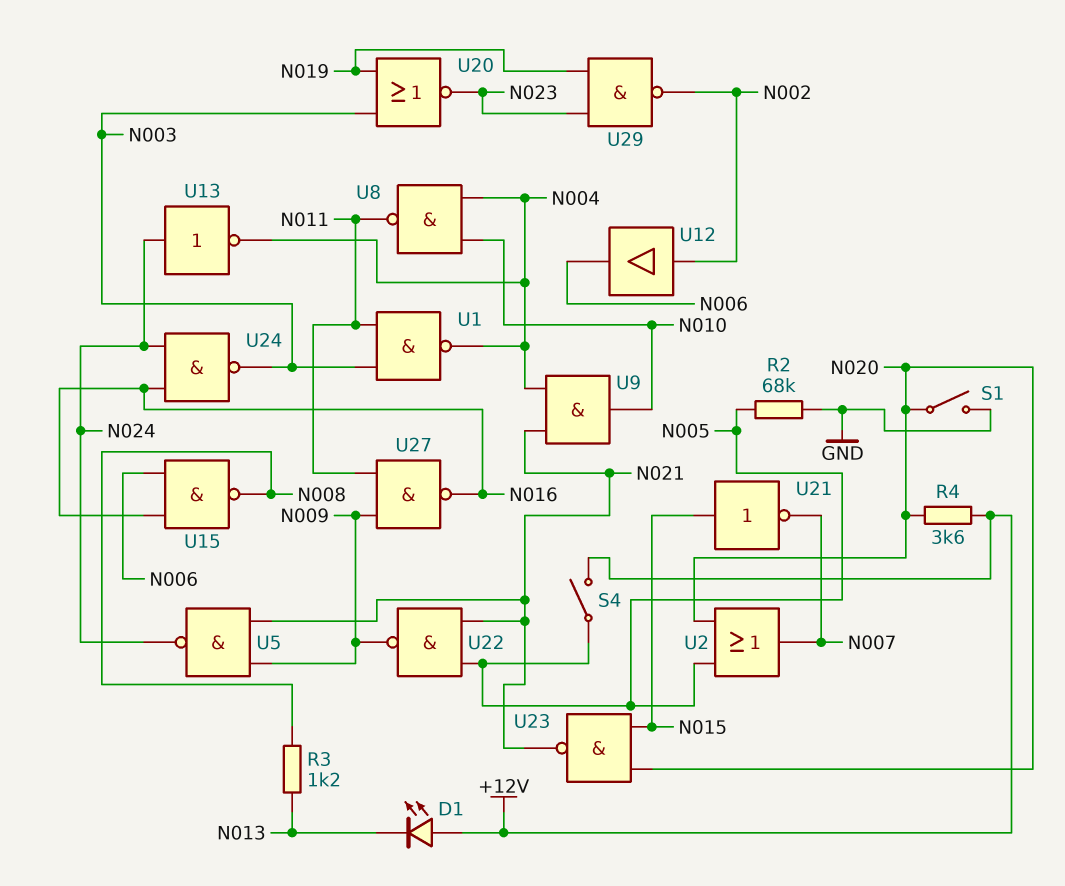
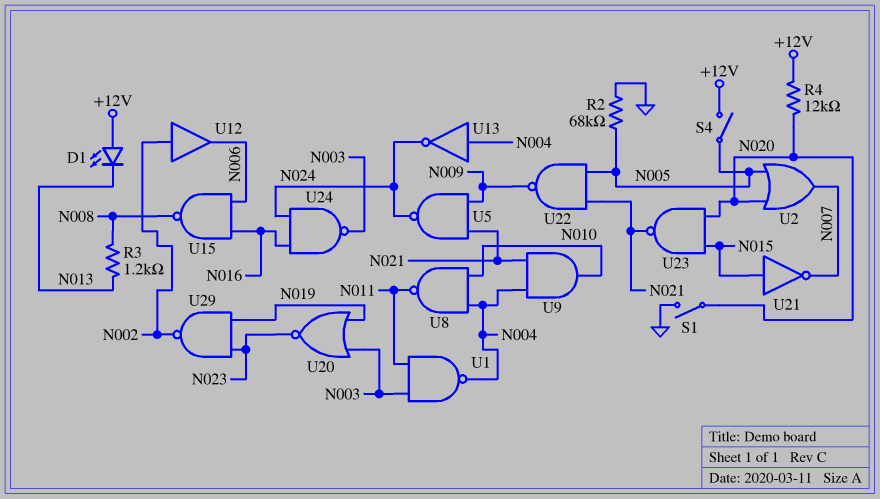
R4: 3.6k (+12V, N020) -> 12k (+12V, N020)
U13: NOT (in N024, out N004) -> NOT (in N004, out N024)
U27: NAND (in N009, in N011, out N016) -> none

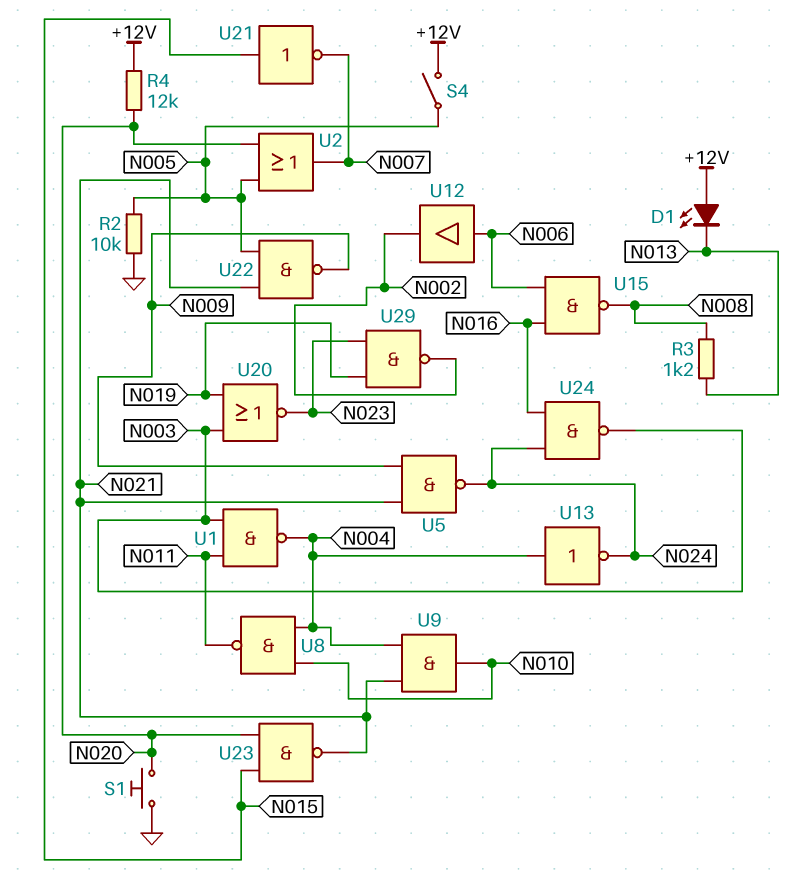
R2: 68k (GND, N005) -> 10k (GND, N005)
S1: switch (GND, N020) -> button (GND, N020)
U12: buffer (in N002, out N006) -> buffer (in N006, out N002)

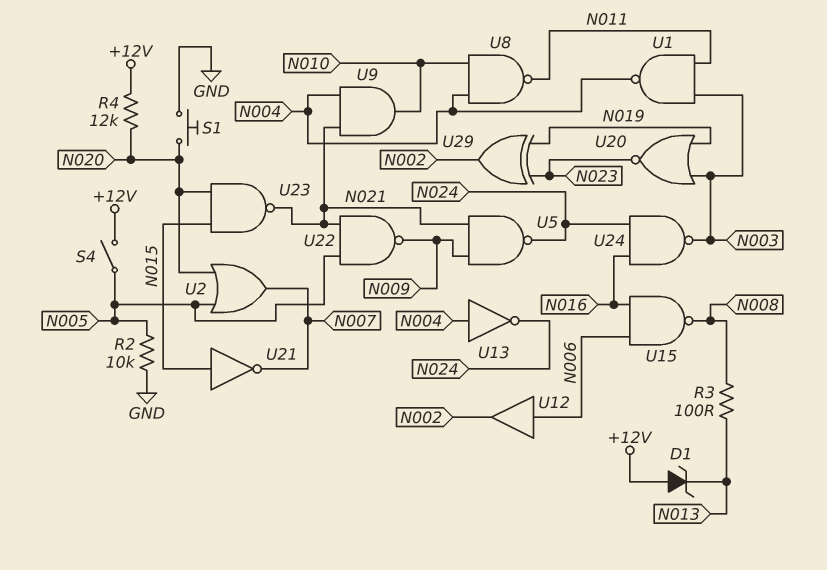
D1: LED (A +12V, K N013) -> zener (A +12V, K N013)
R3: 1.2k (N008, N013) -> 100 (N008, N013)
U29: NAND (in N019, in N023, out N002) -> XOR (in N019, in N023, out N002)

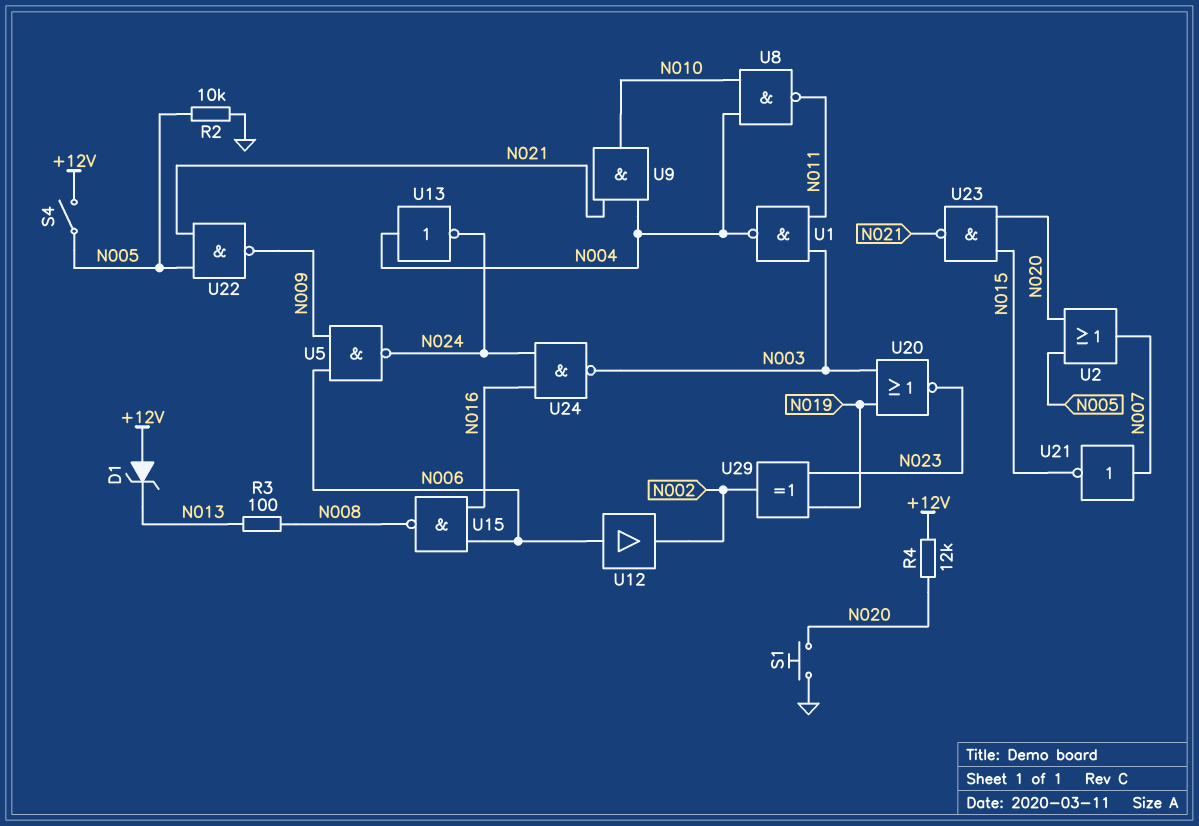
U5: NAND (in N009, in N021, out N024) -> NAND (in N006, in N009, out N024)
U21: NOT (in N015, out N007) -> NOT (in N007, out N015)

